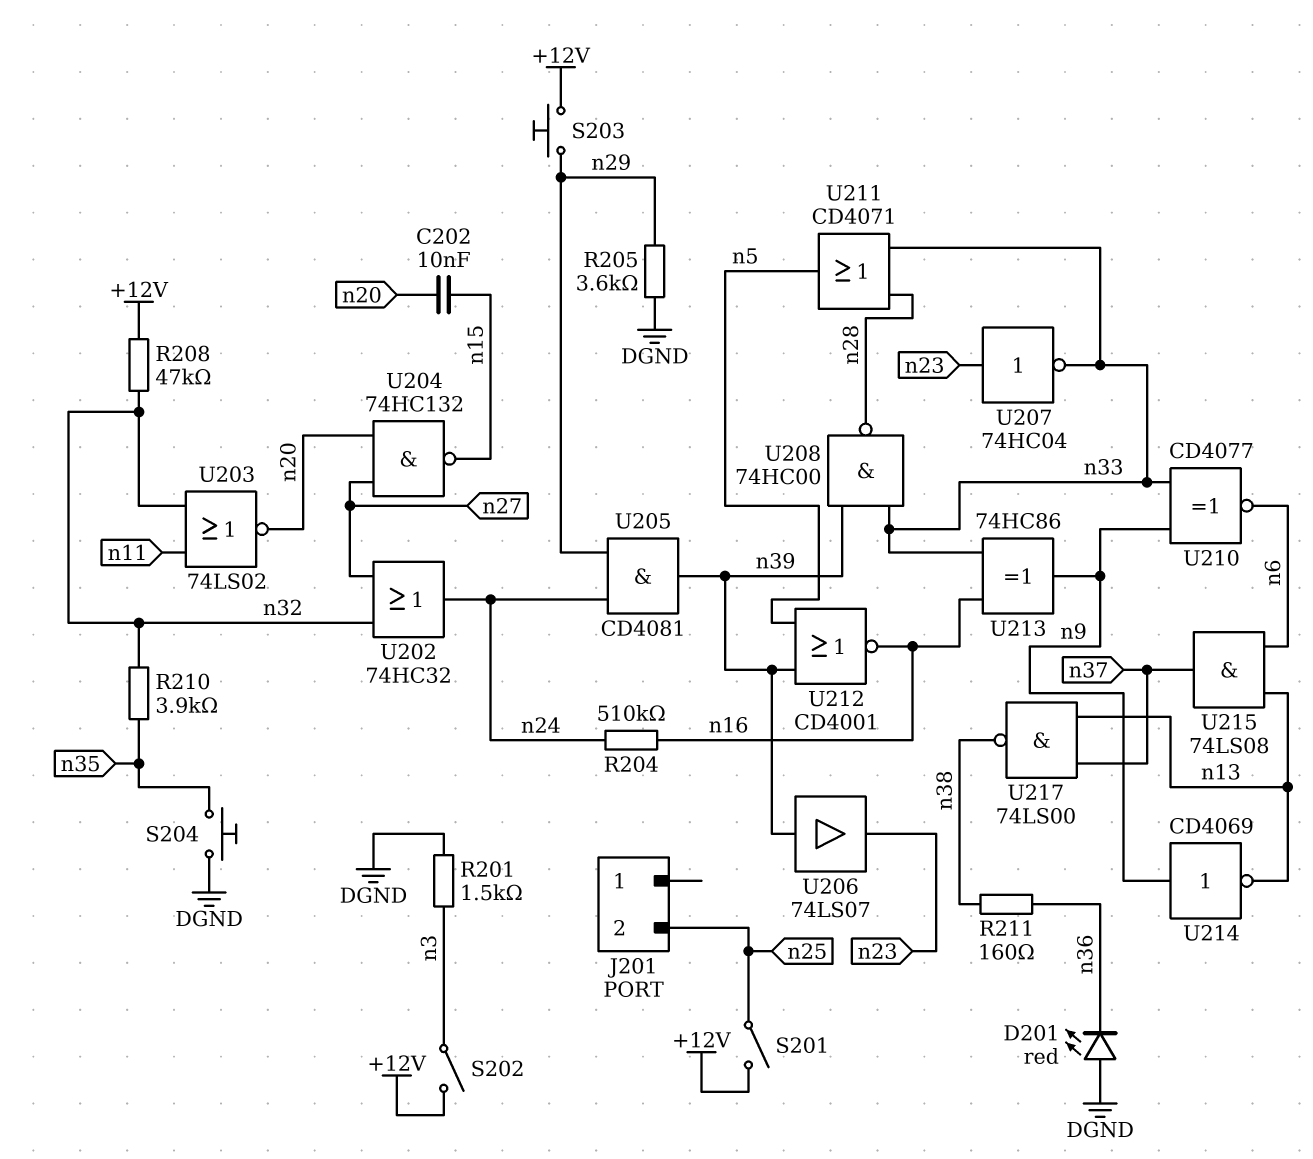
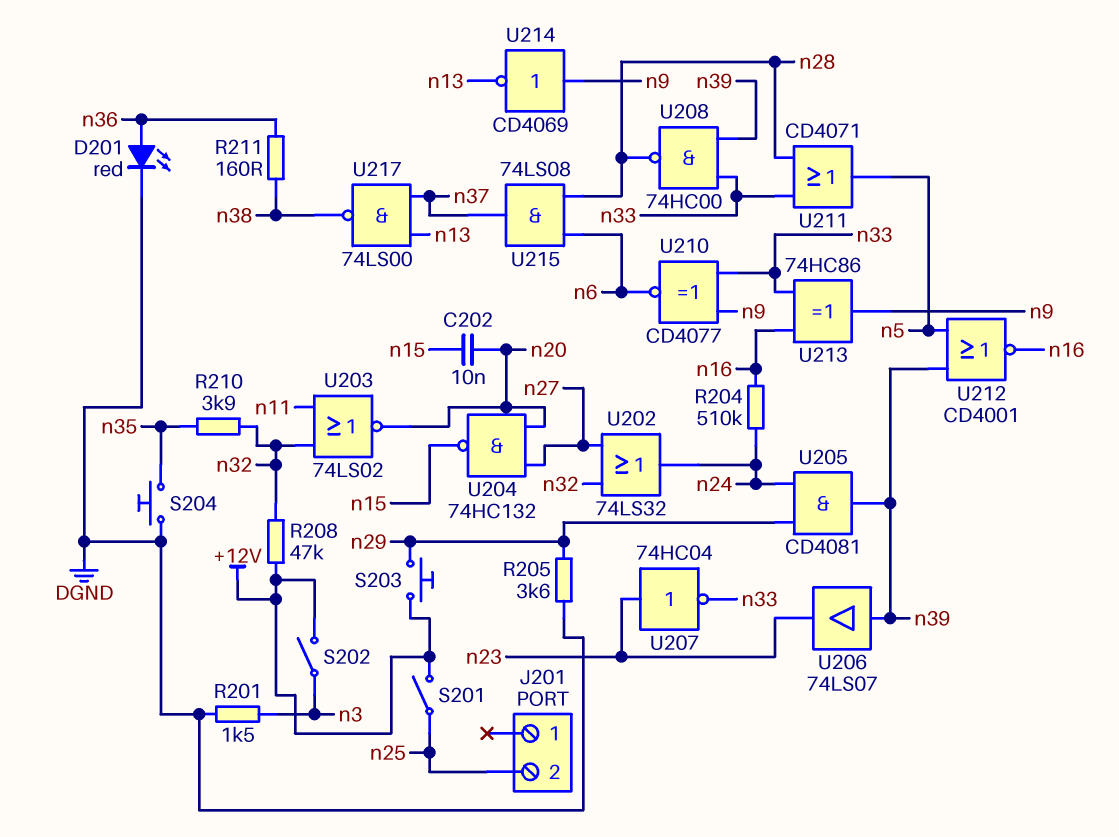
D201: LED red (A DGND, K n36) -> LED red (A n36, K DGND)
U202: OR 74HC32 (in n27, in n32, out n24) -> OR 74LS32 (in n27, in n32, out n24)
U215: AND 74LS08 (in n6, in n13, out n37) -> AND 74LS08 (in n6, in n28, out n37)

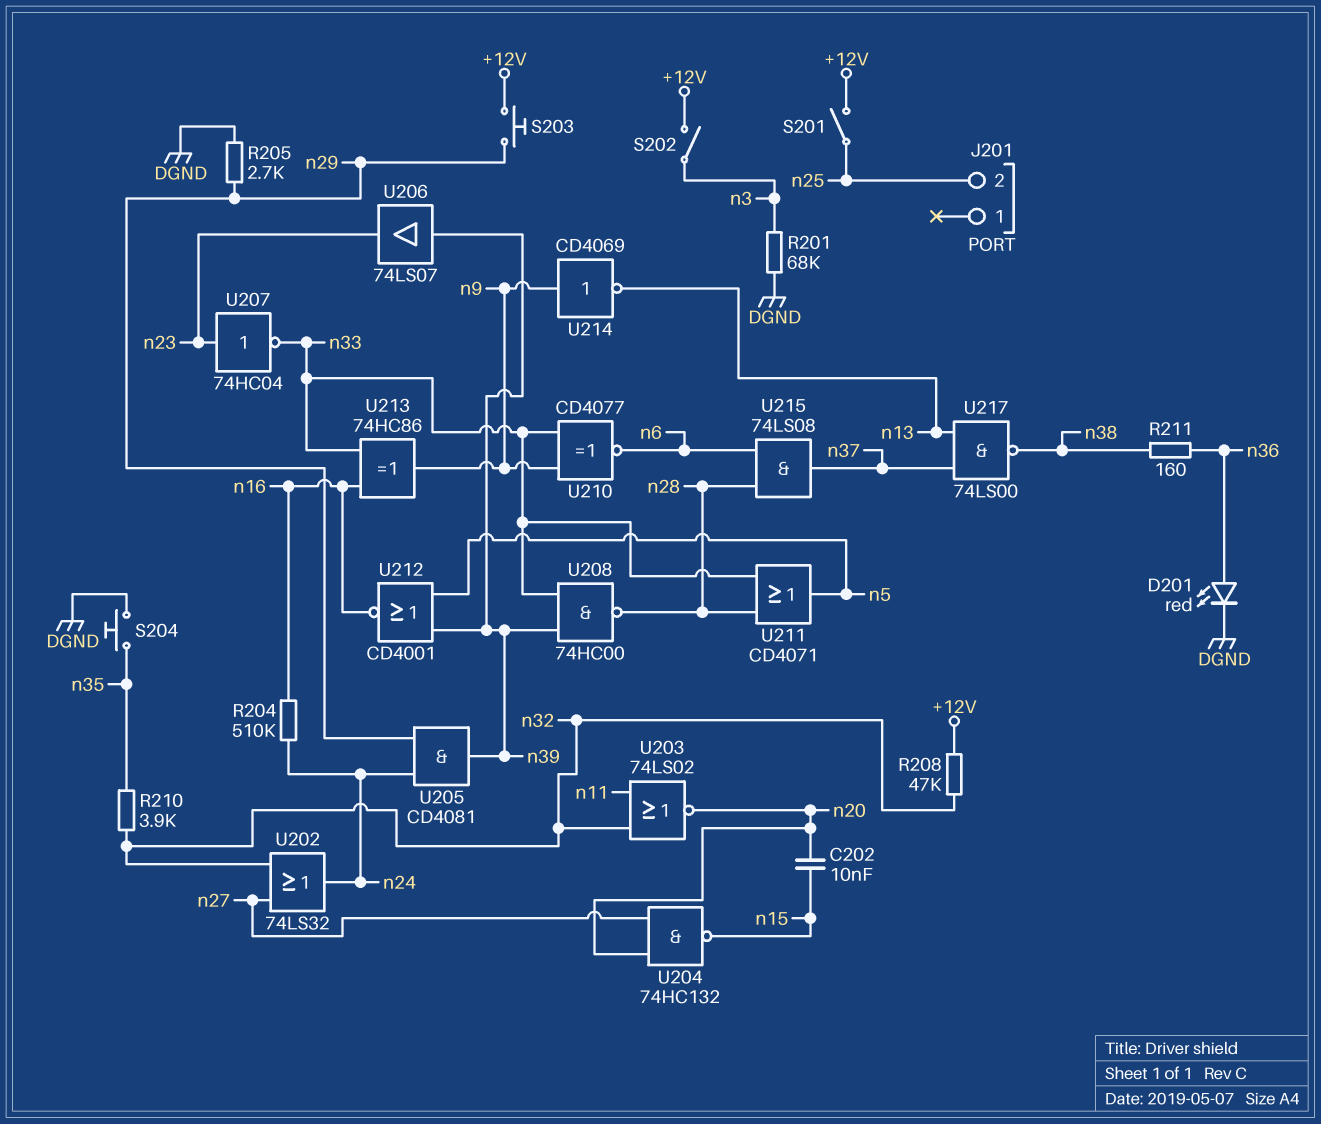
R201: 1.5k (DGND, n3) -> 68k (DGND, n3)
R205: 3.6k (DGND, n29) -> 2.7k (DGND, n29)

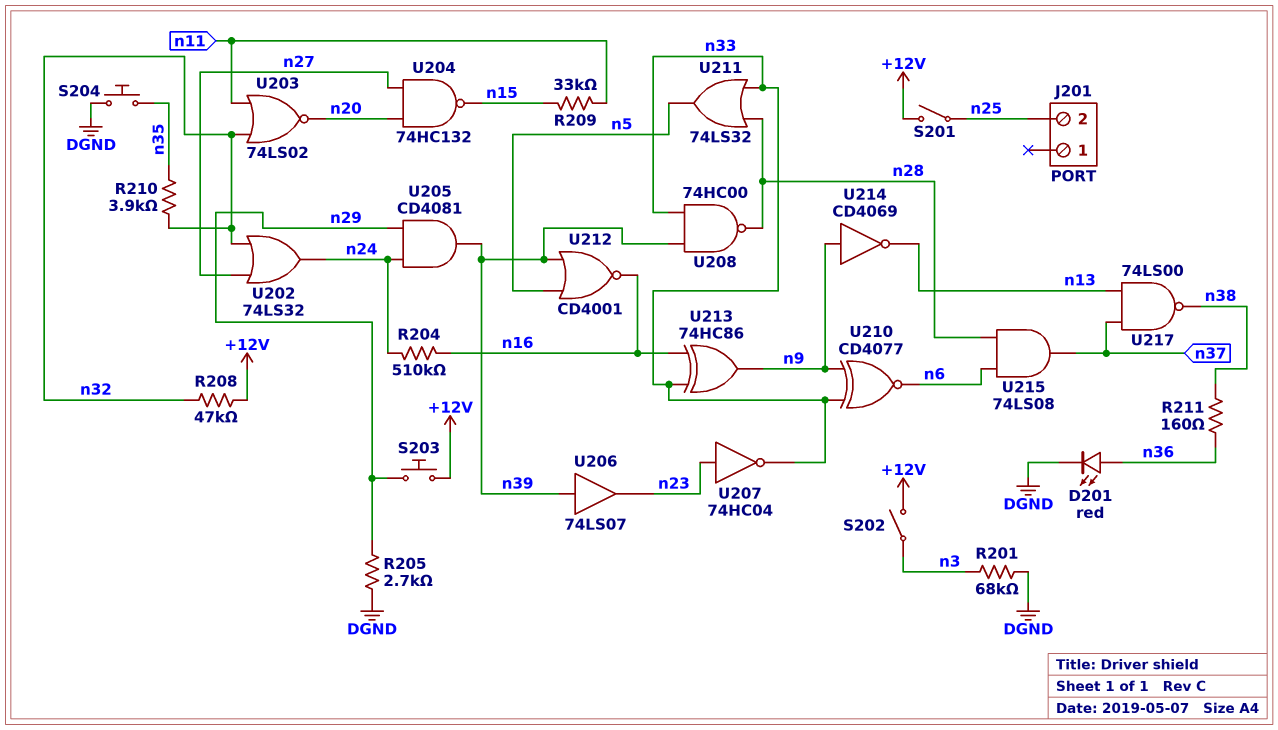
C202: 10nF (n15, n20) -> none
R209: none -> 33k (n11, n15)
U211: OR CD4071 (in n28, in n33, out n5) -> OR 74LS32 (in n28, in n33, out n5)

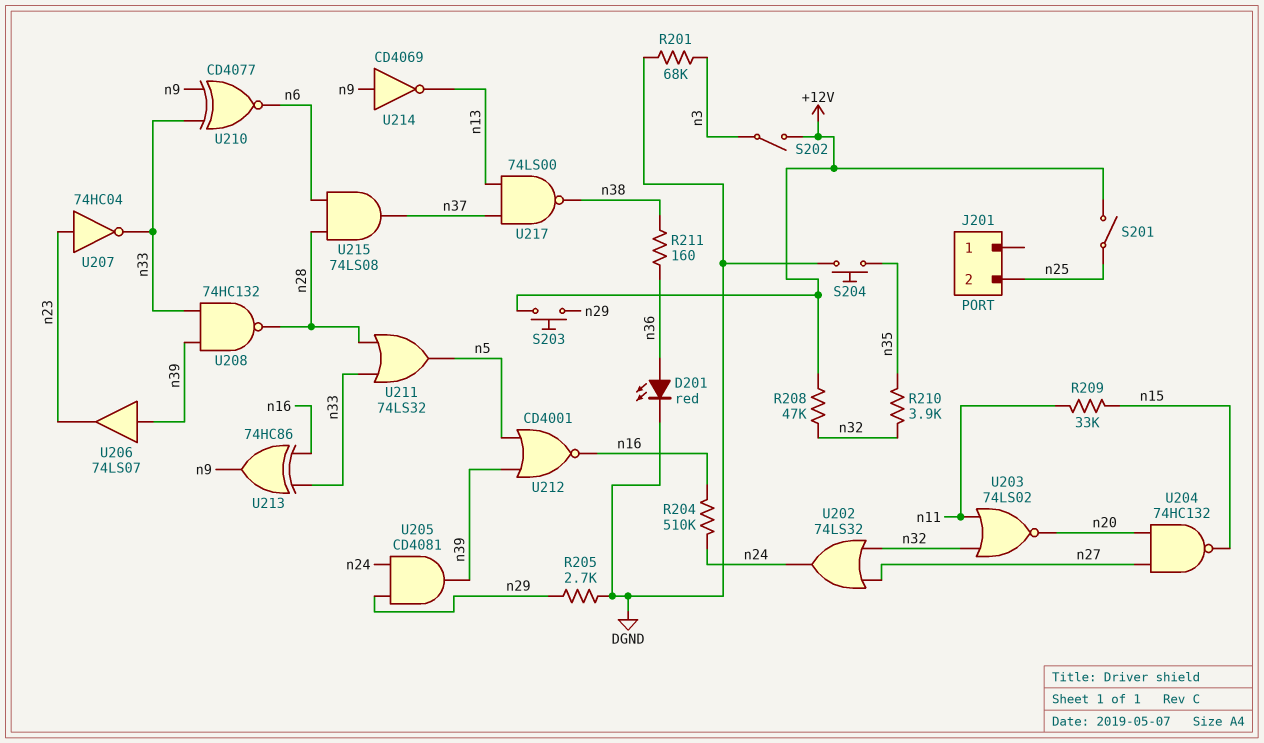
U208: NAND 74HC00 (in n33, in n39, out n28) -> NAND 74HC132 (in n33, in n39, out n28)

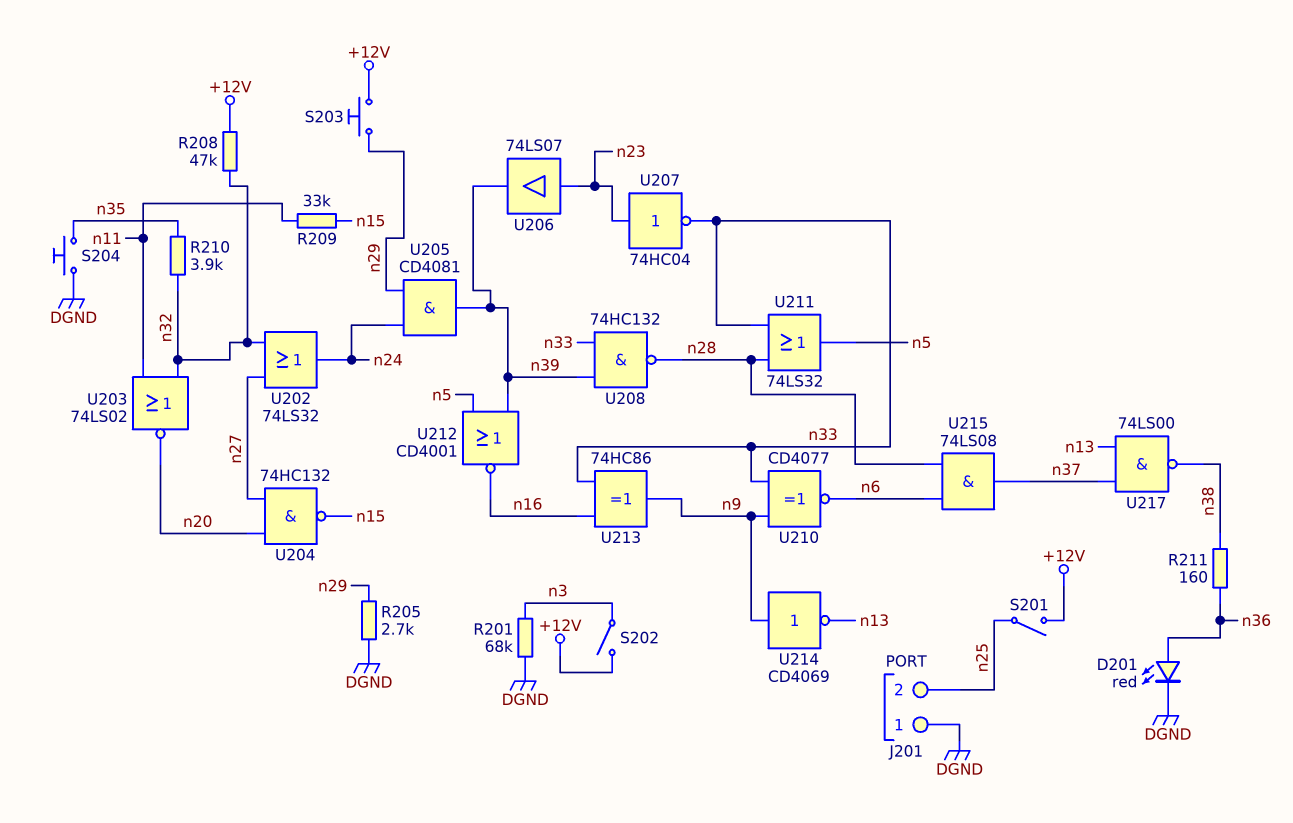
J201 pin 1: none -> DGND
R204: 510k (n16, n24) -> none
U206: buffer 74LS07 (in n39, out n23) -> buffer 74LS07 (in n23, out n39)

